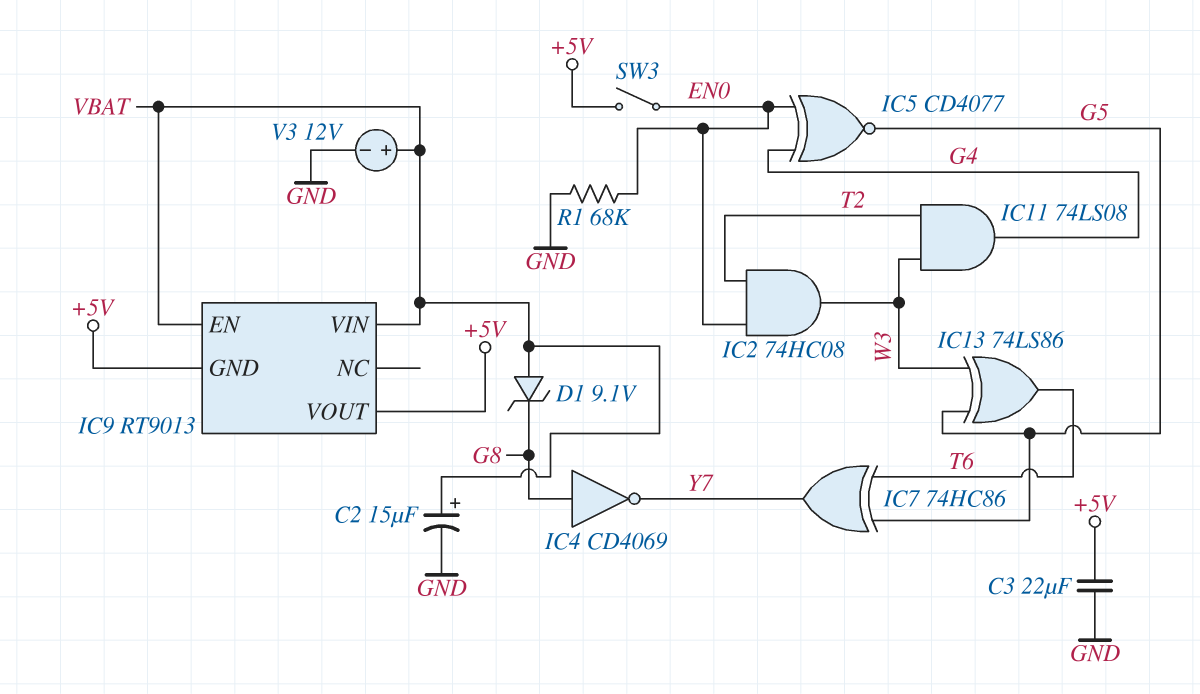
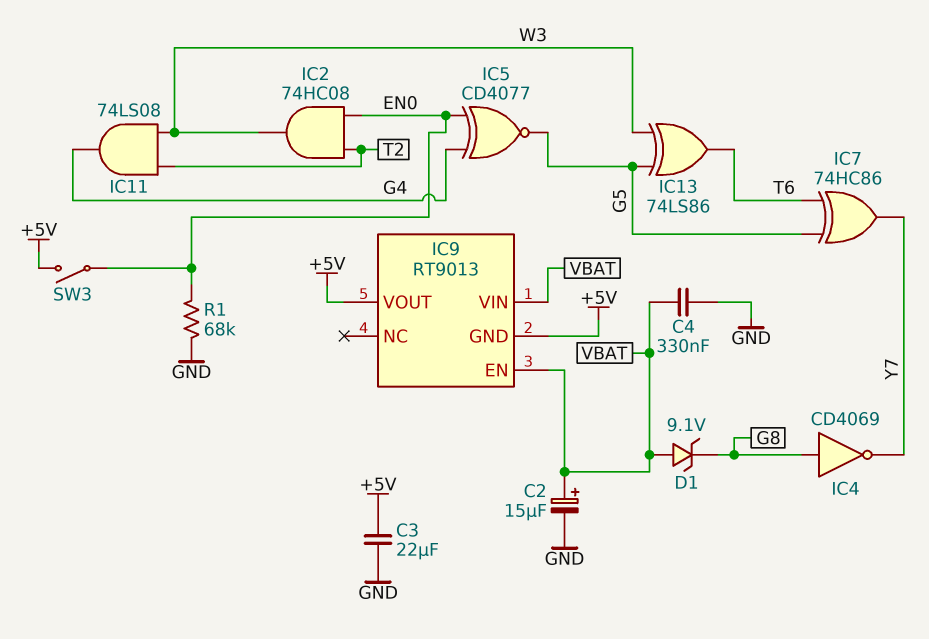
C4: none -> 330nF (GND, VBAT)
V3: 12V (plus VBAT, minus GND) -> none

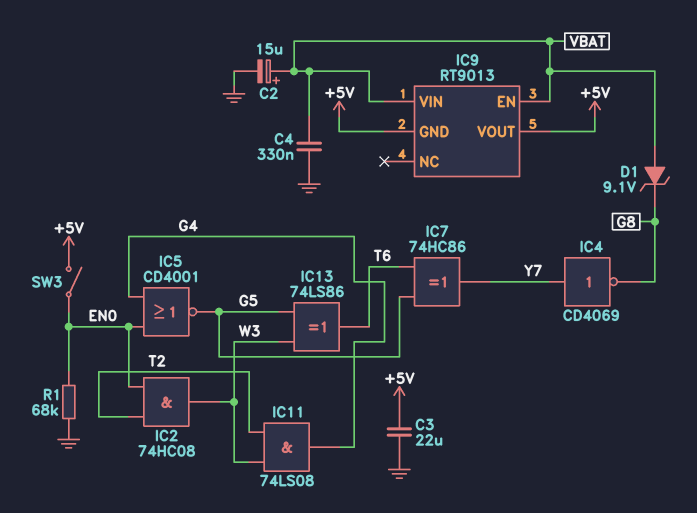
IC4: NOT CD4069 (in G8, out Y7) -> NOT CD4069 (in Y7, out G8)
IC5: XNOR CD4077 (in EN0, in G4, out G5) -> NOR CD4001 (in EN0, in G4, out G5)

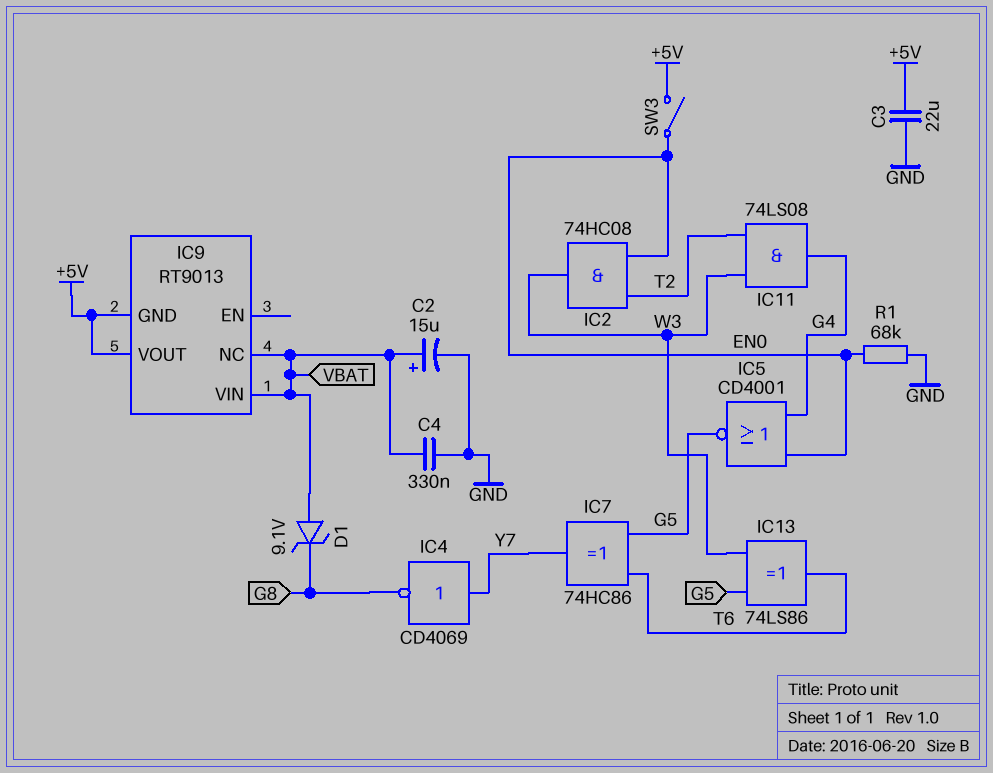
IC9 pin EN: VBAT -> none
IC9 pin NC: none -> VBAT

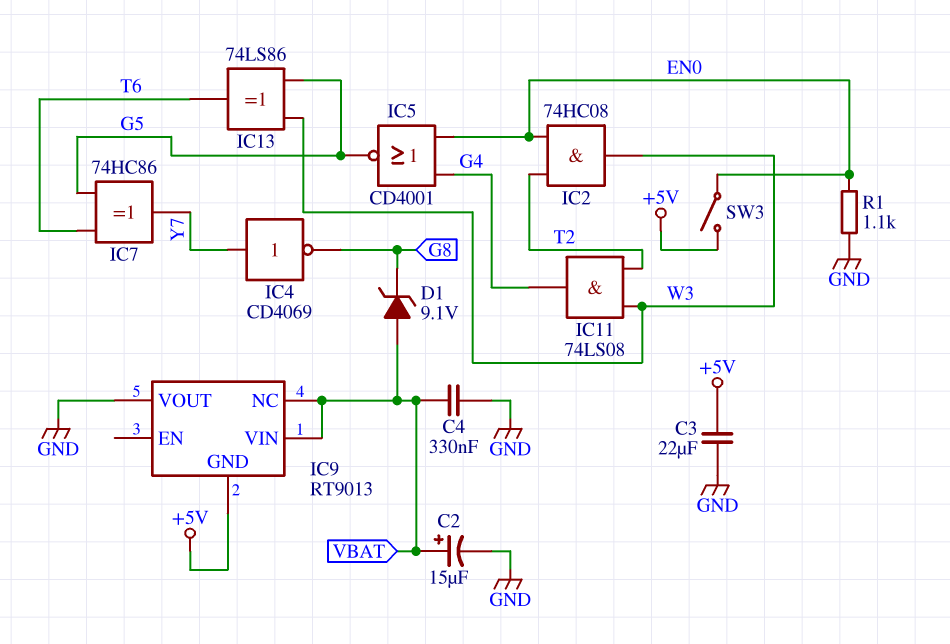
IC9 pin VOUT: +5V -> GND
R1: 68k (EN0, GND) -> 1.1k (EN0, GND)

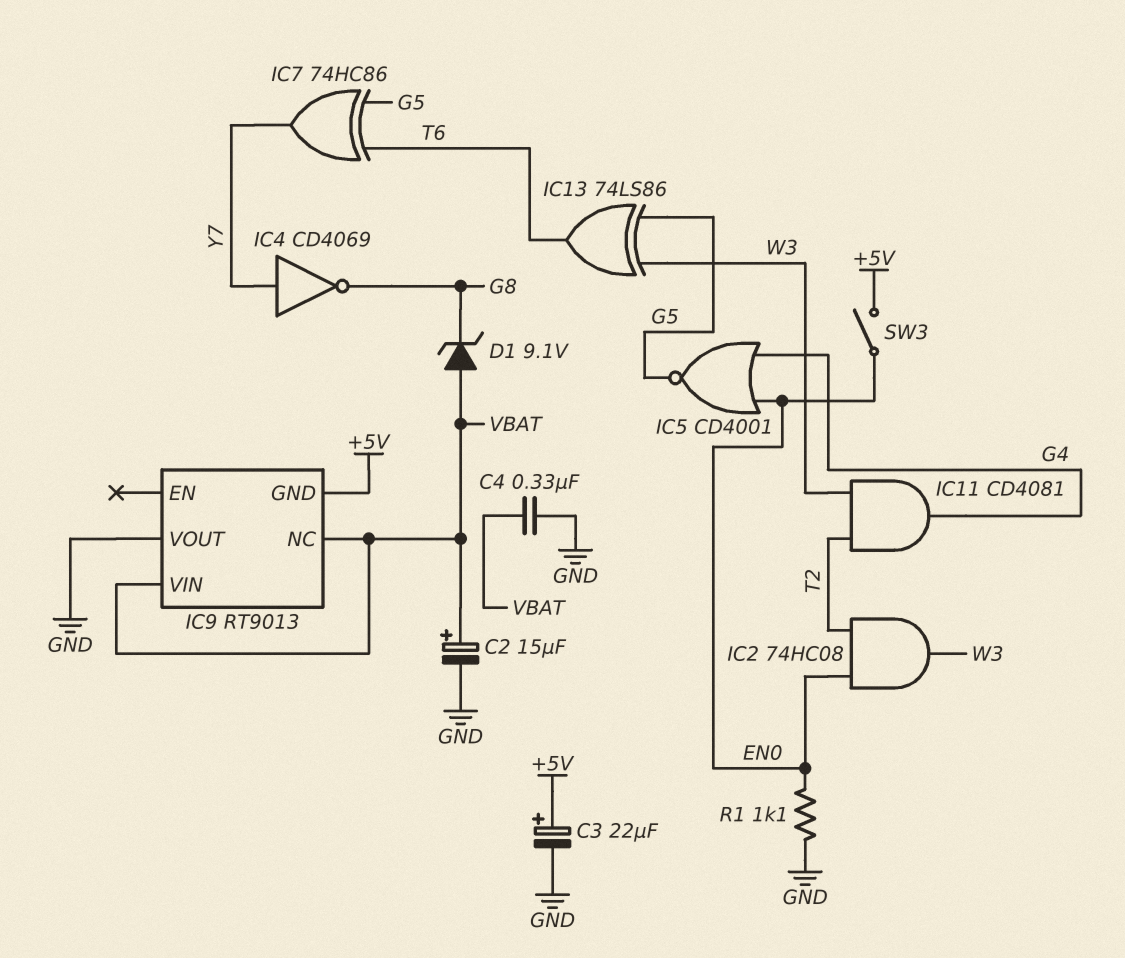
C3: 22uF (+5V, GND) -> 22uF (plus +5V, minus GND)
IC11: AND 74LS08 (in T2, in W3, out G4) -> AND CD4081 (in T2, in W3, out G4)

